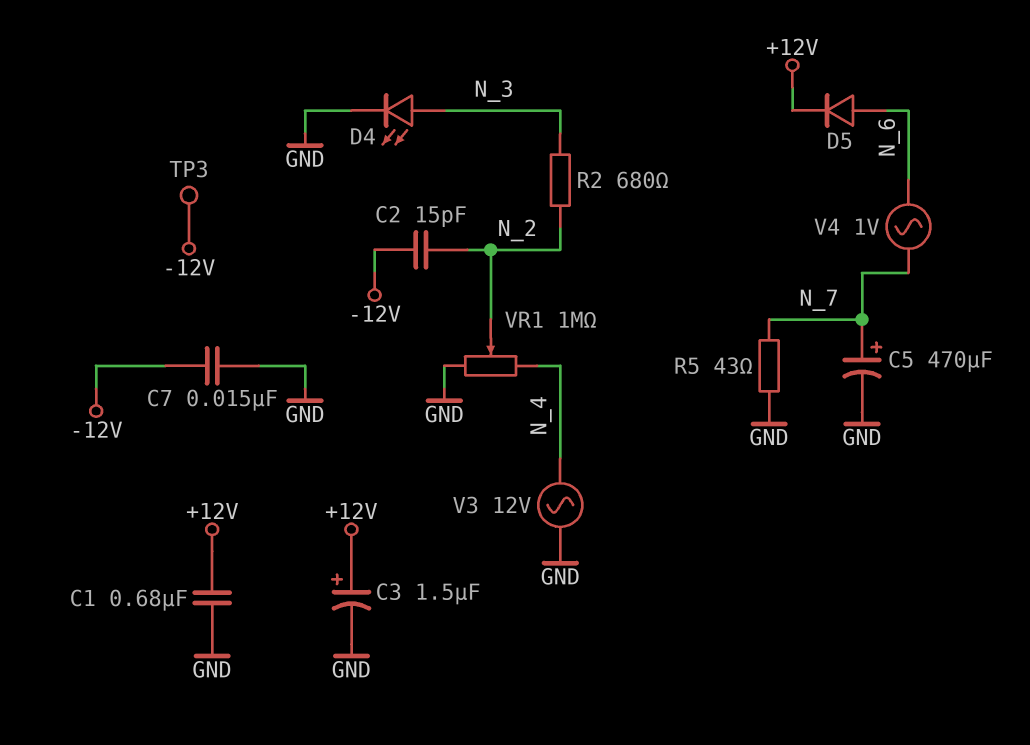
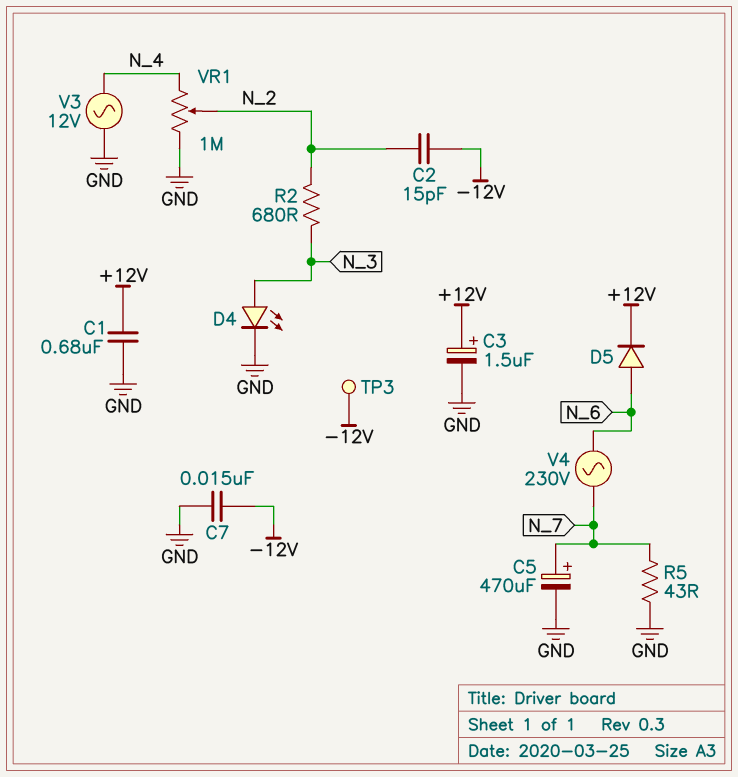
V4: AC 1V (N_6, N_7) -> AC 230V (N_6, N_7)

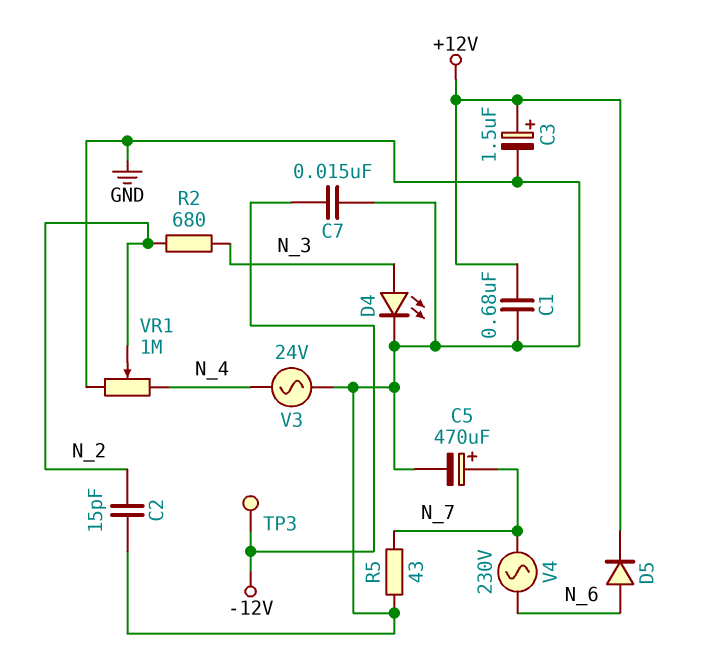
C2: 15pF (-12V, N_2) -> 15pF (GND, N_2)
V3: AC 12V (GND, N_4) -> AC 24V (GND, N_4)

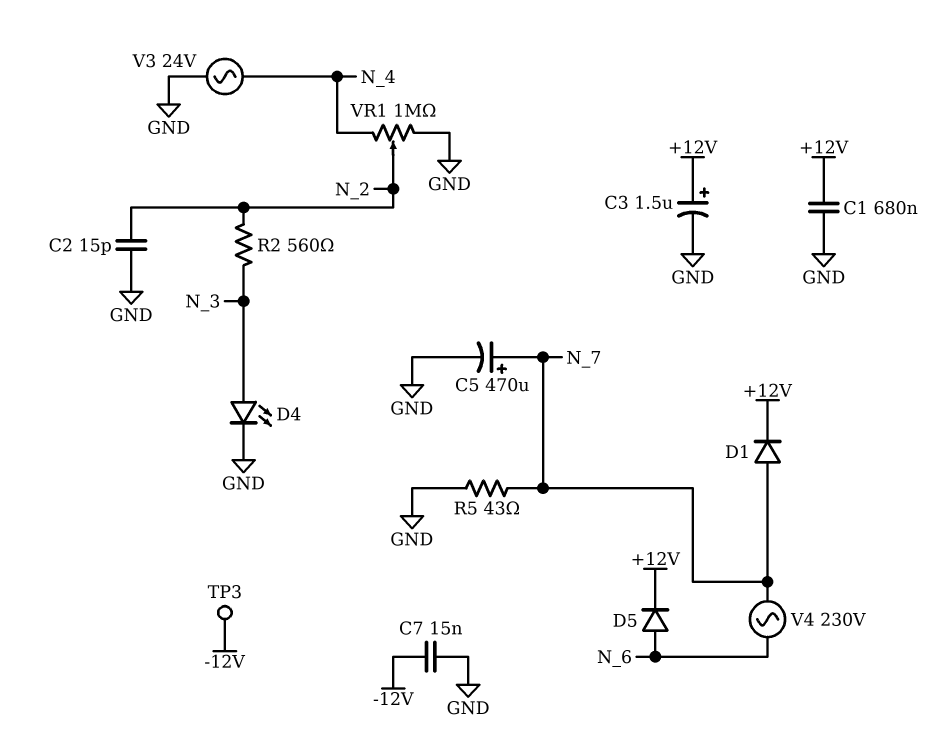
D1: none -> diode (A N_7, K +12V)
R2: 680 (N_2, N_3) -> 560 (N_2, N_3)

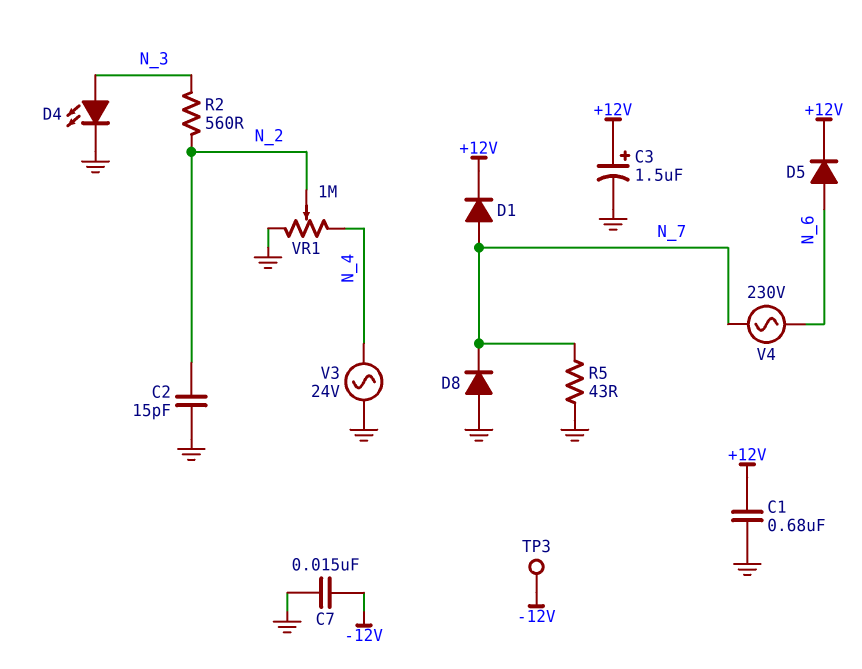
C5: 470uF (plus N_7, minus GND) -> none
D8: none -> diode (A GND, K N_7)

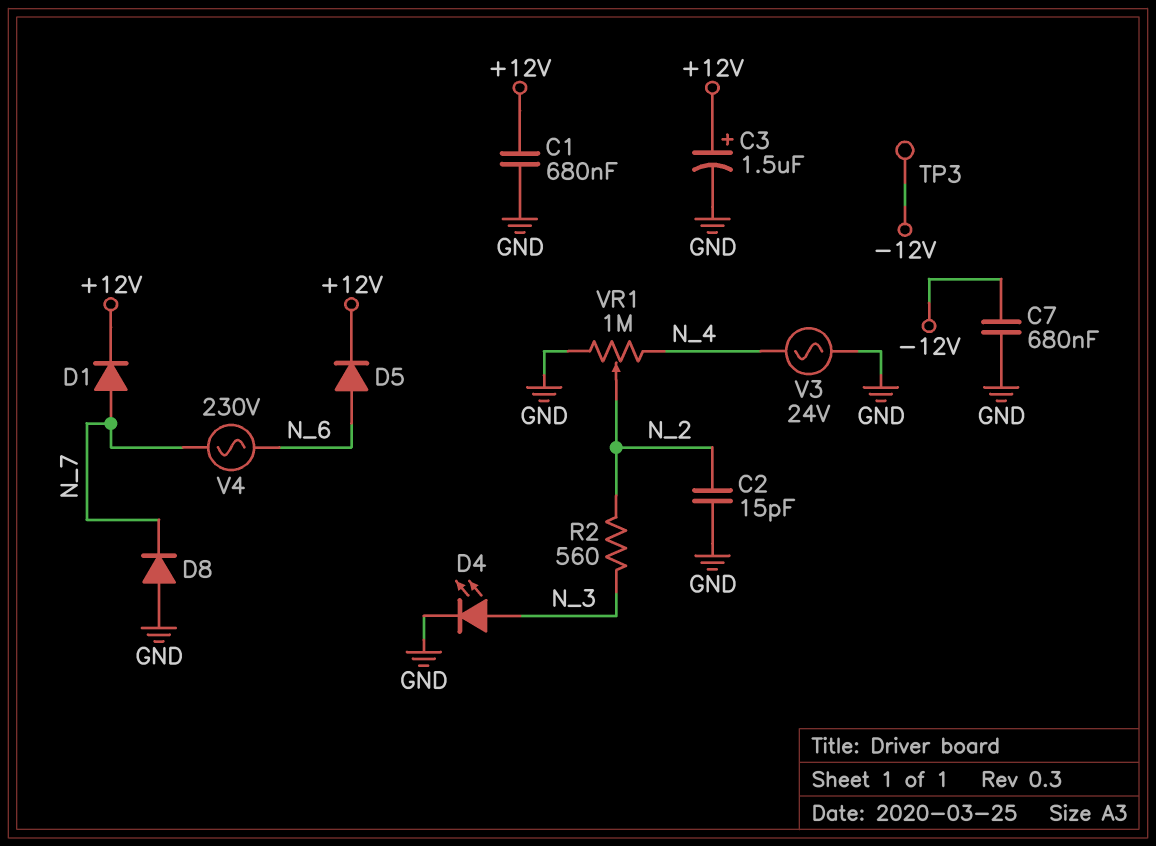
C7: 15nF (-12V, GND) -> 680nF (-12V, GND)
R5: 43 (GND, N_7) -> none

